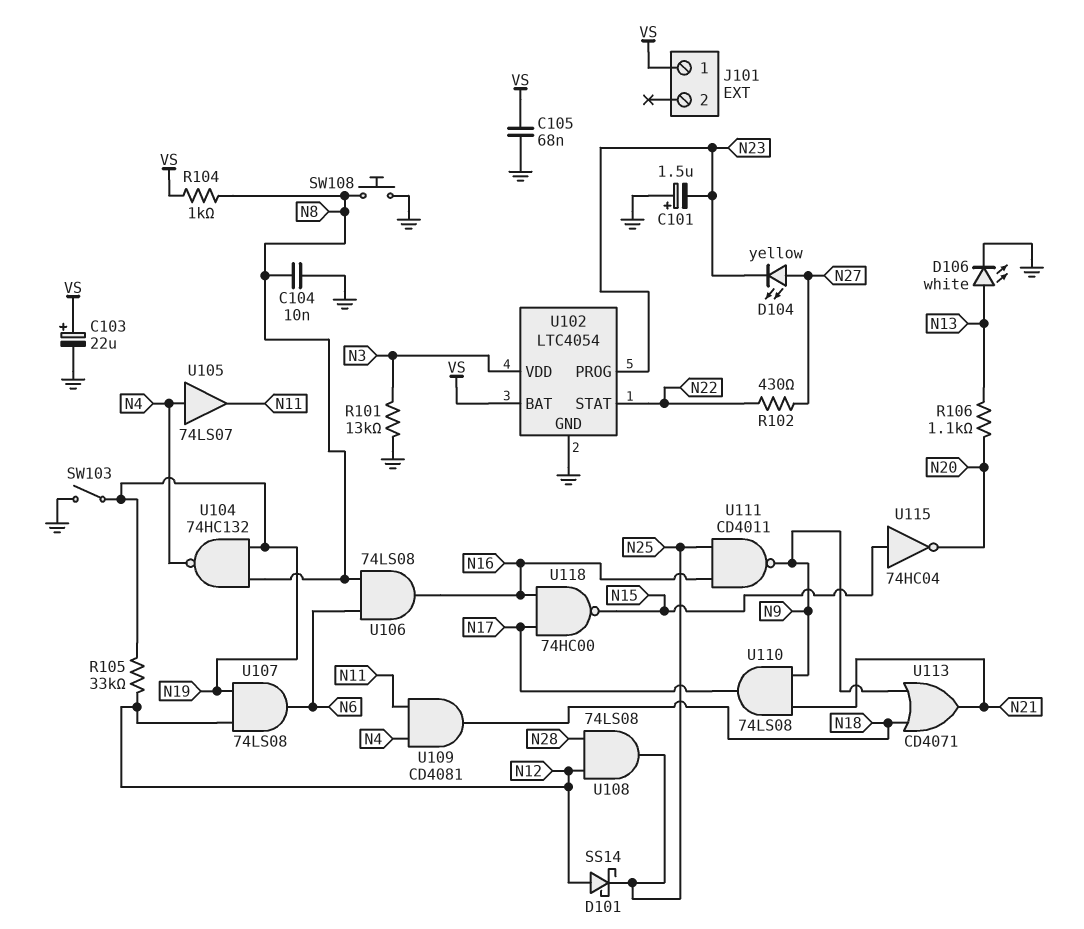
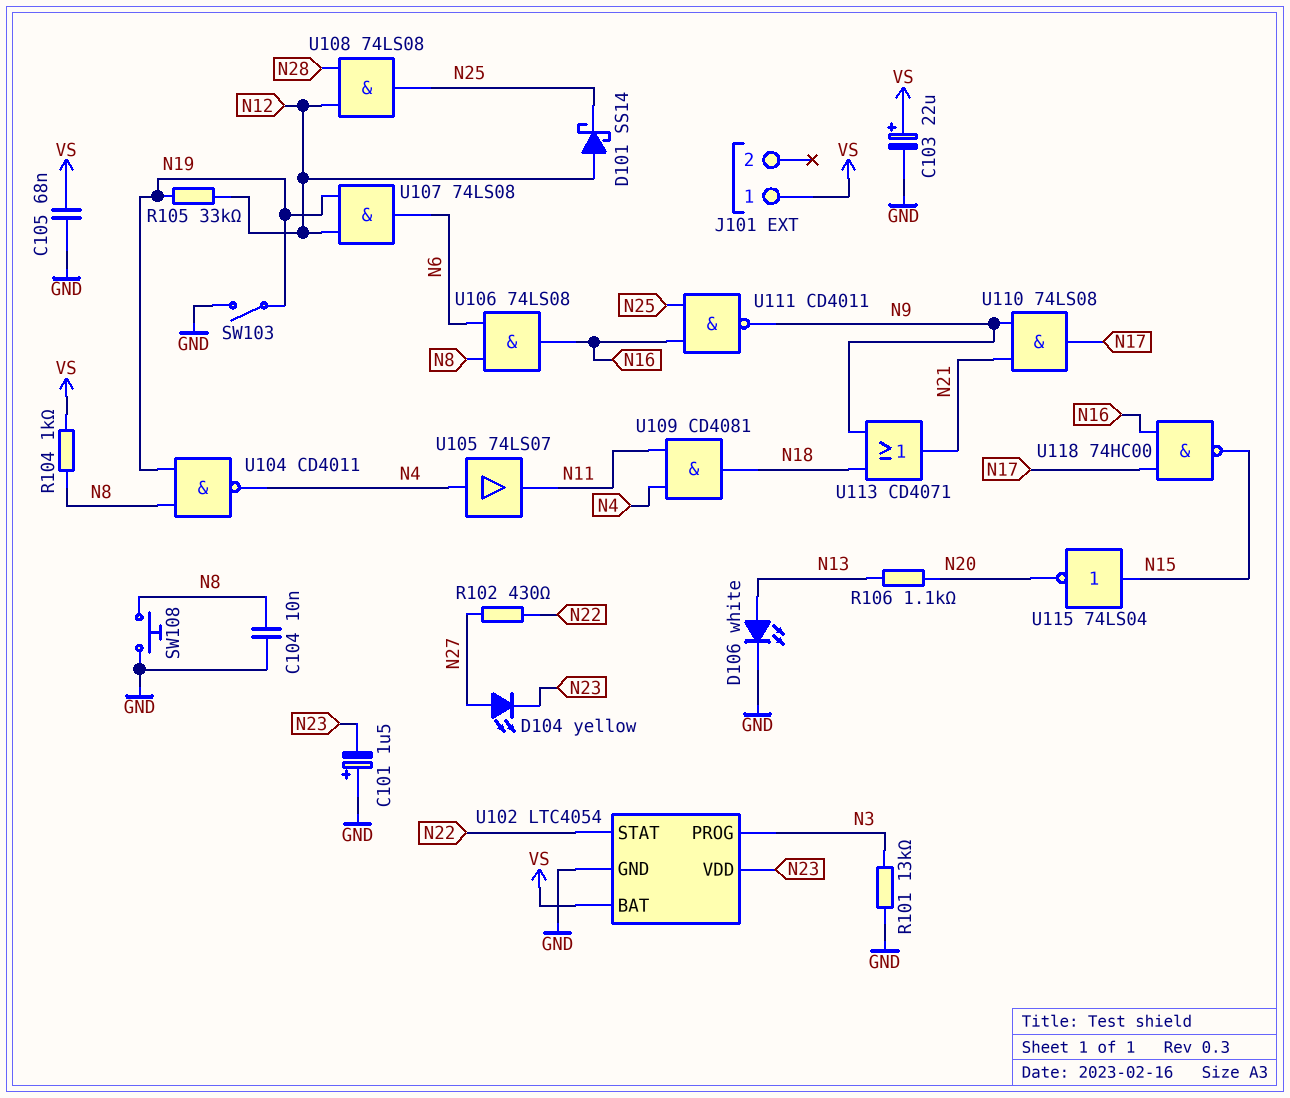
U102 pin PROG: N23 -> N3
U102 pin VDD: N3 -> N23
U104: NAND 74HC132 (in N8, in N19, out N4) -> NAND CD4011 (in N8, in N19, out N4)
U115: NOT 74HC04 (in N15, out N20) -> NOT 74LS04 (in N15, out N20)

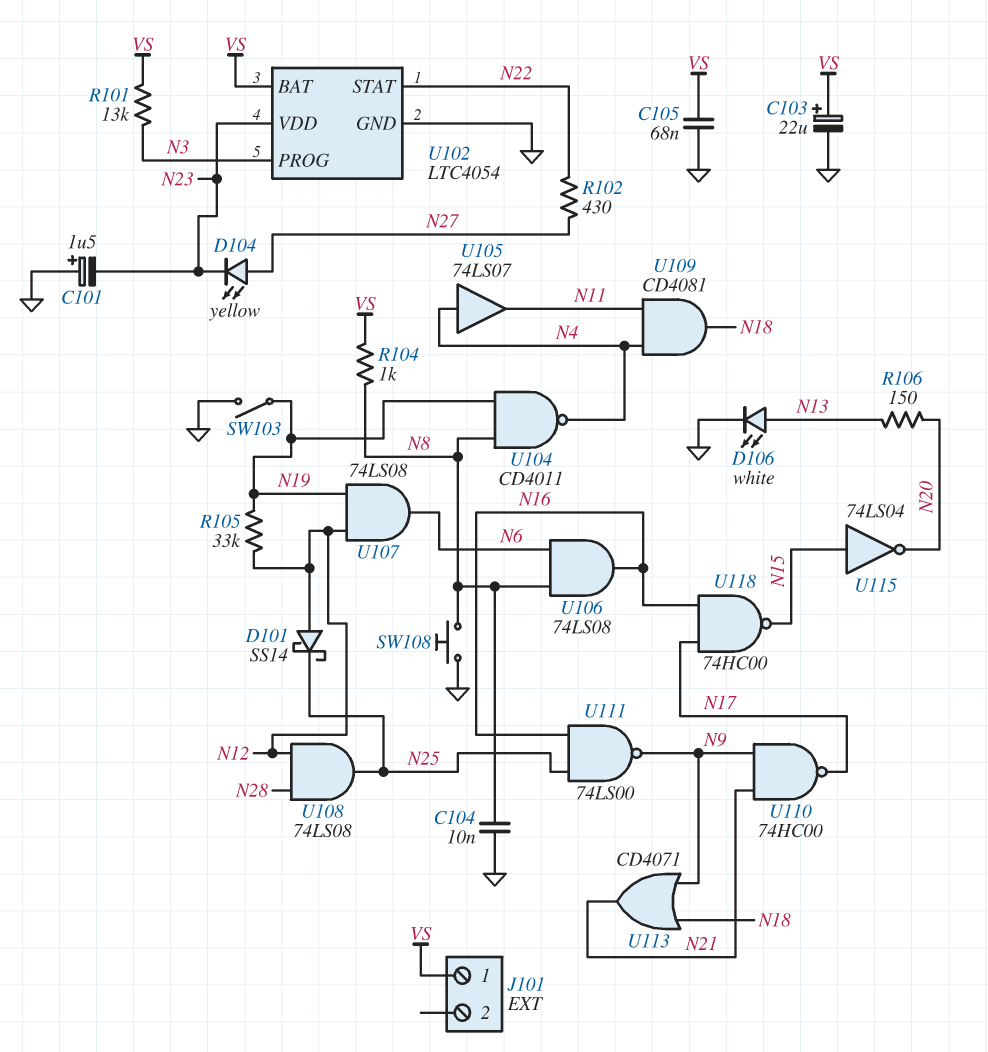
R101: 13k (GND, N3) -> 13k (N3, VS)
R106: 1.1k (N13, N20) -> 150 (N13, N20)
U110: AND 74LS08 (in N9, in N21, out N17) -> NAND 74HC00 (in N9, in N21, out N17)
U111: NAND CD4011 (in N16, in N25, out N9) -> NAND 74LS00 (in N16, in N25, out N9)

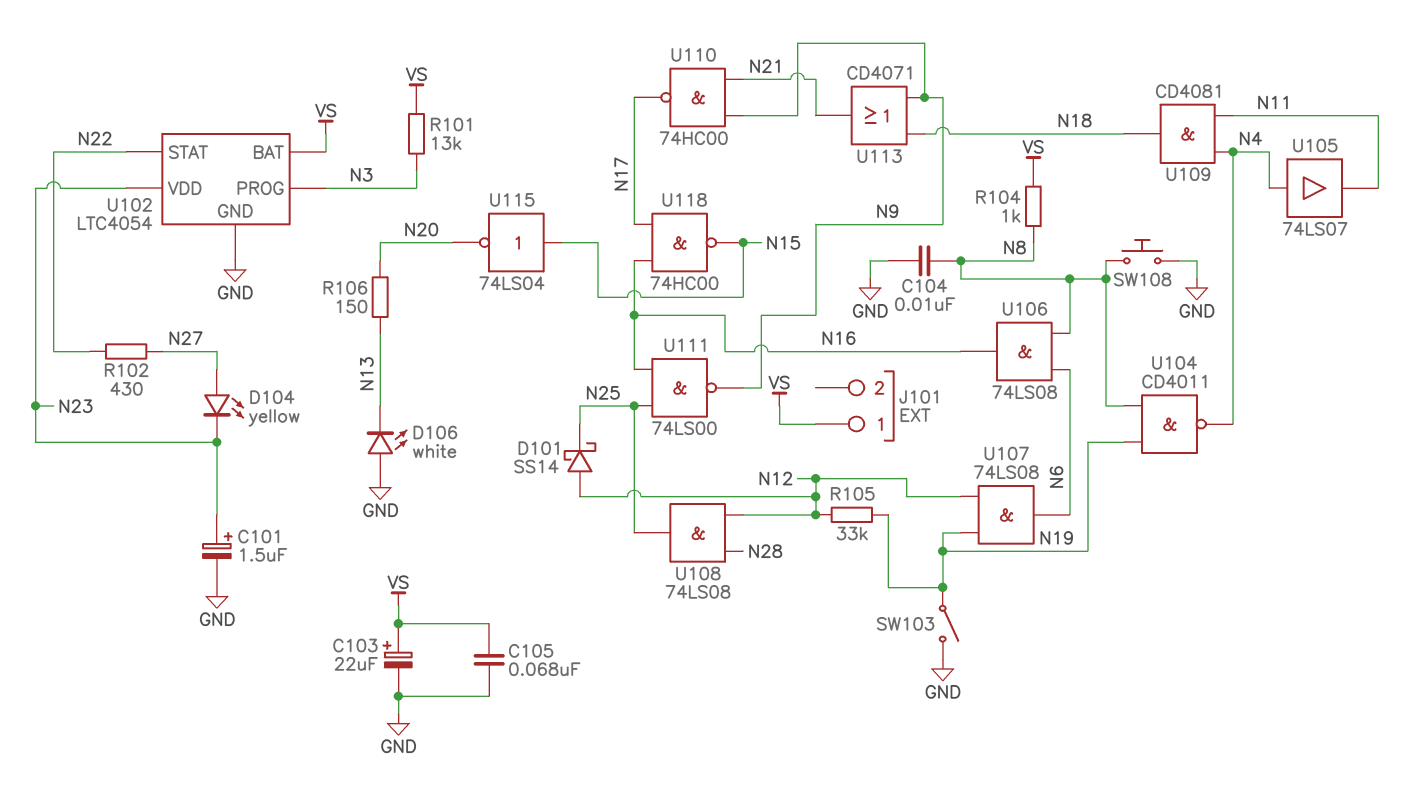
C101: 1.5uF (plus GND, minus N23) -> 1.5uF (plus N23, minus GND)
D106: LED white (A N13, K GND) -> LED white (A GND, K N13)

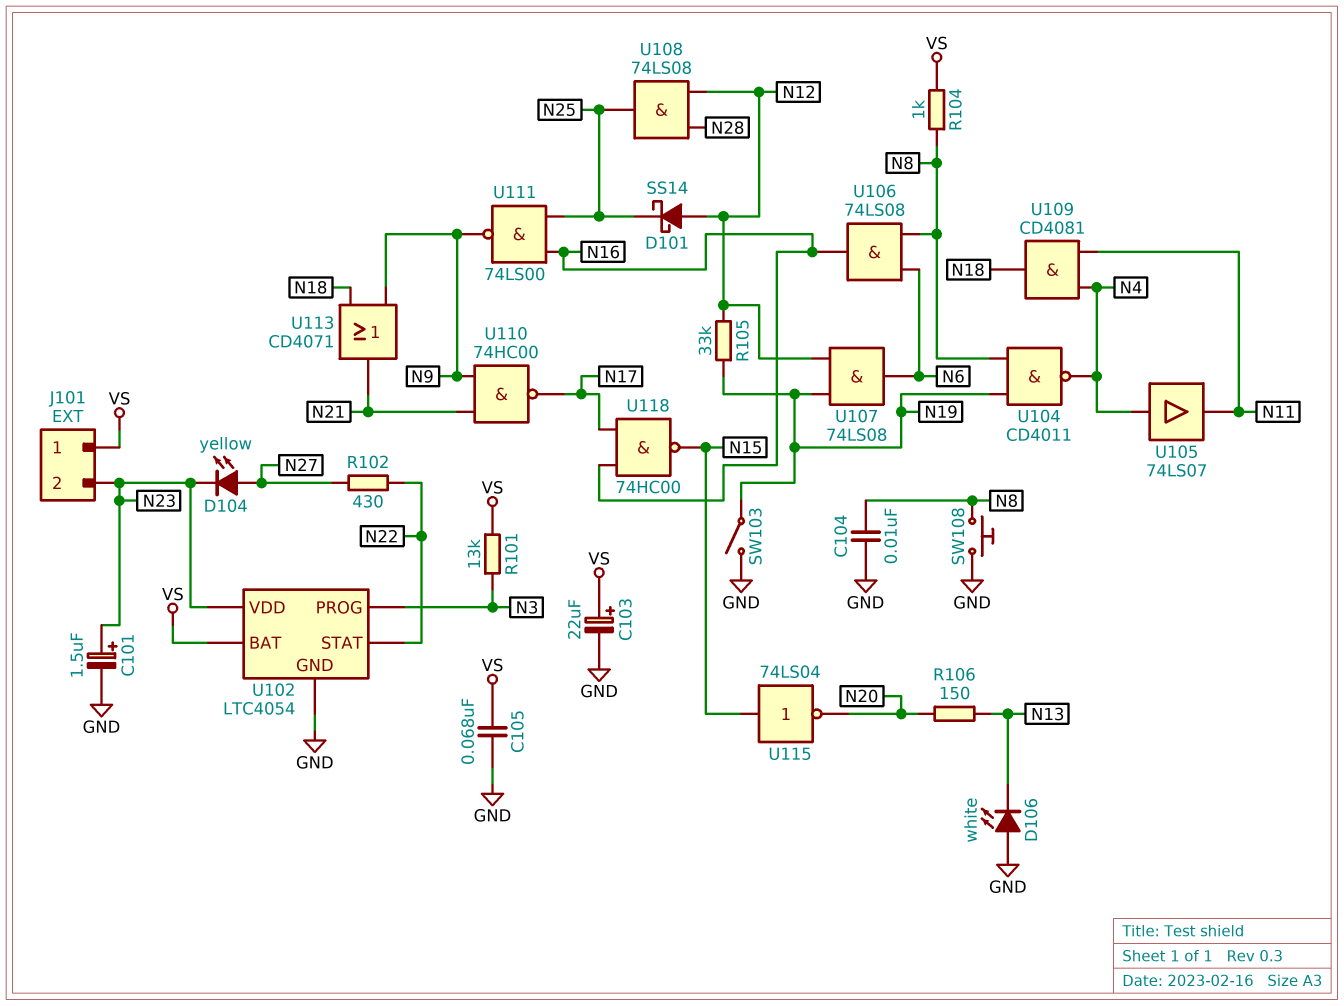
J101 pin 2: none -> N23

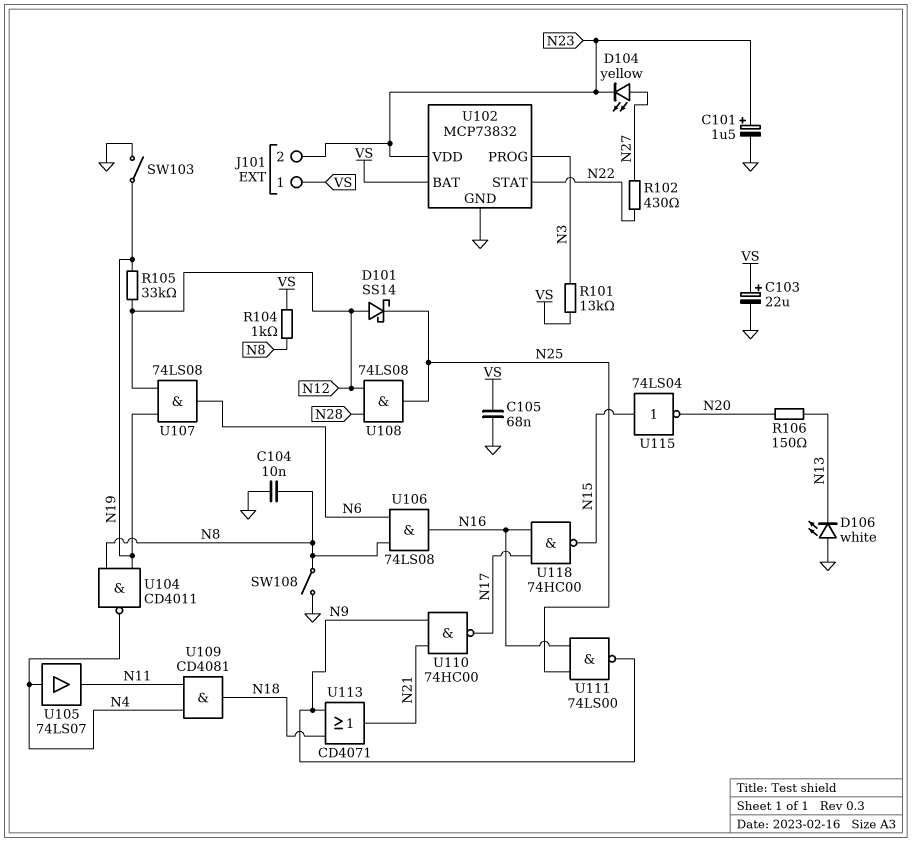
SW108: button (GND, N8) -> switch (GND, N8)
U102: LTC4054 -> MCP73832

